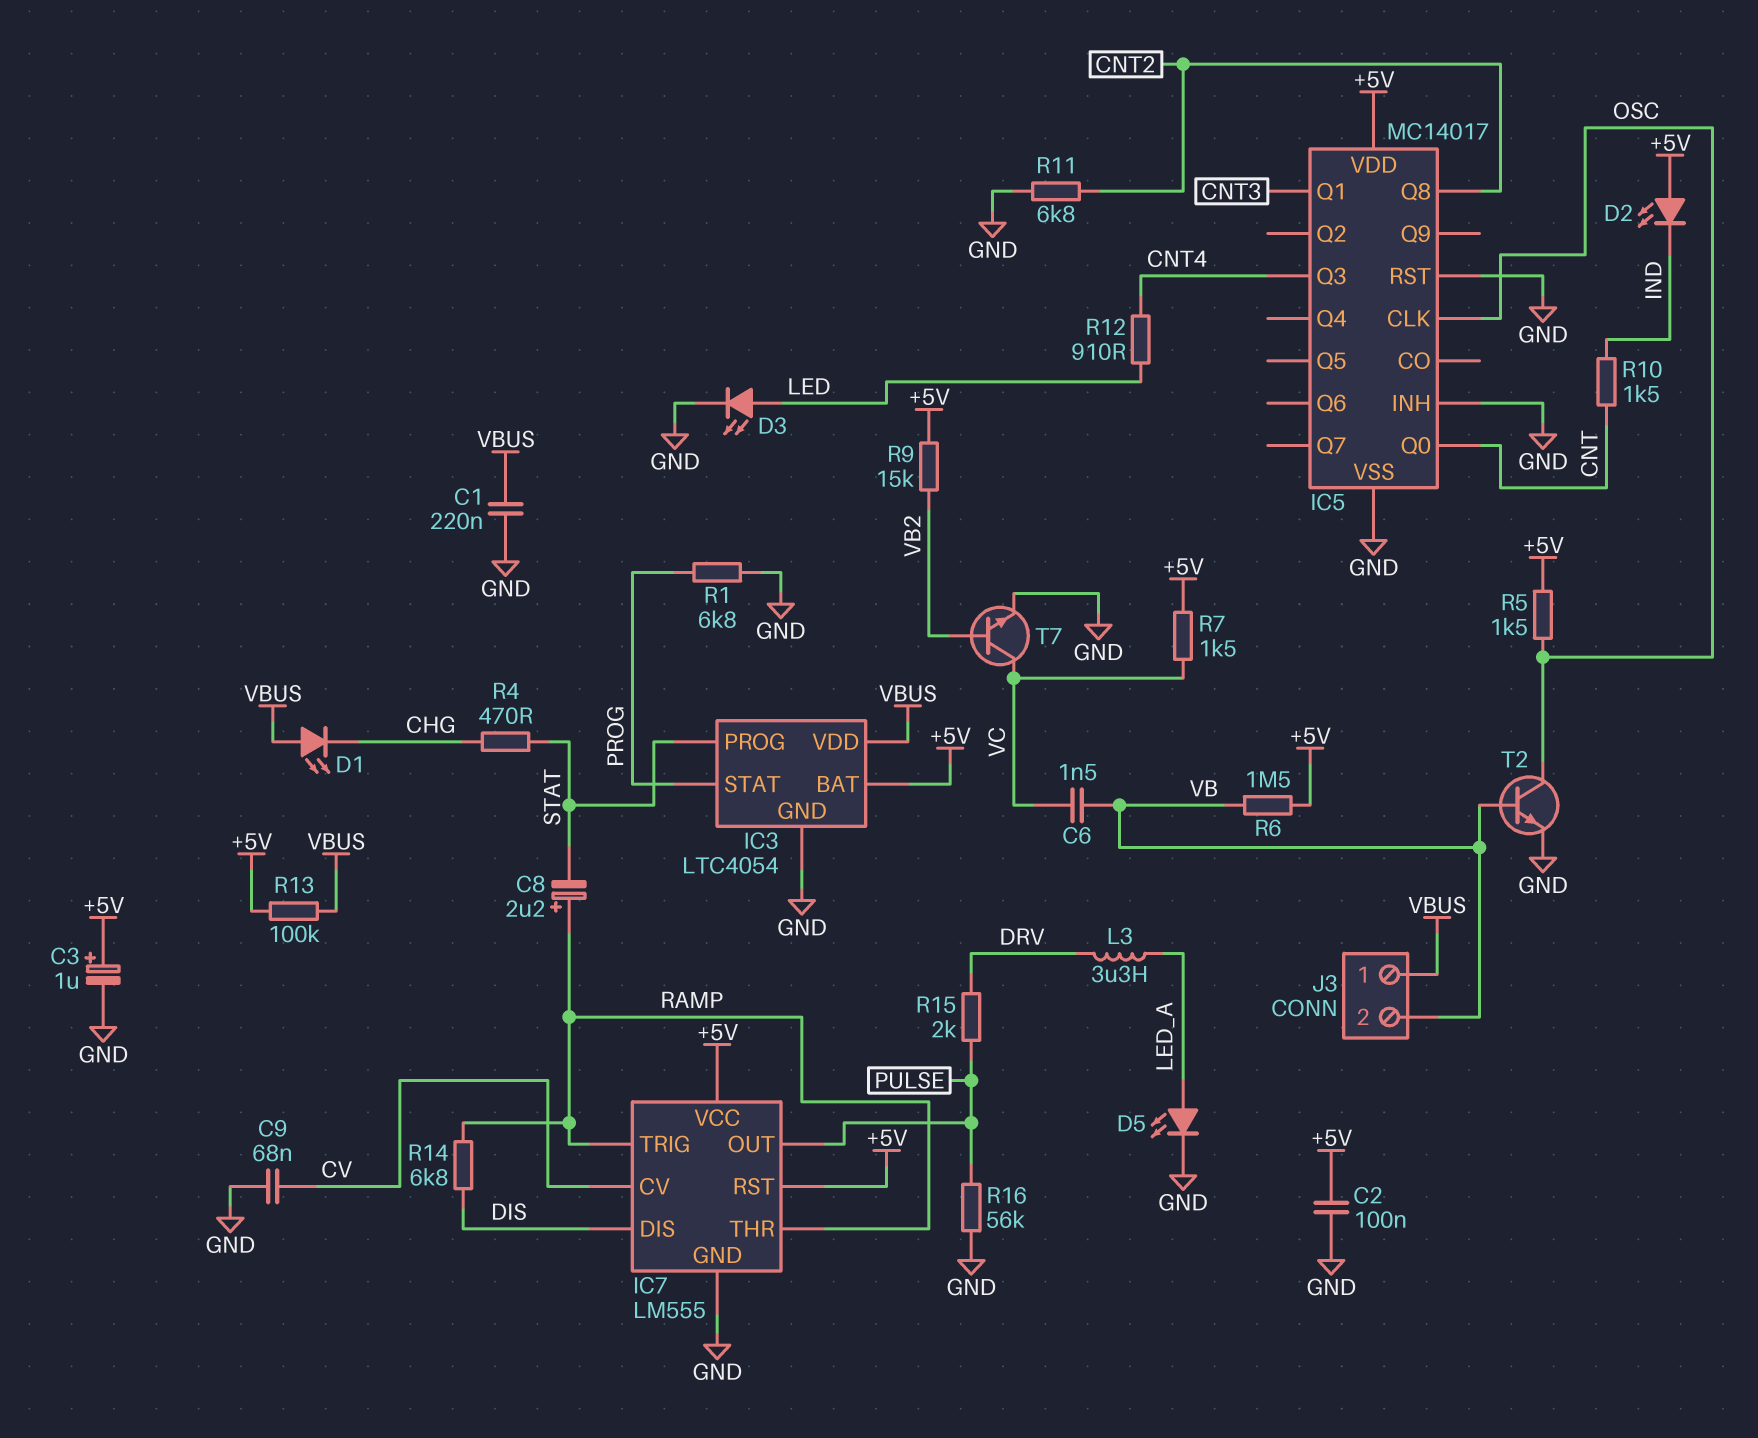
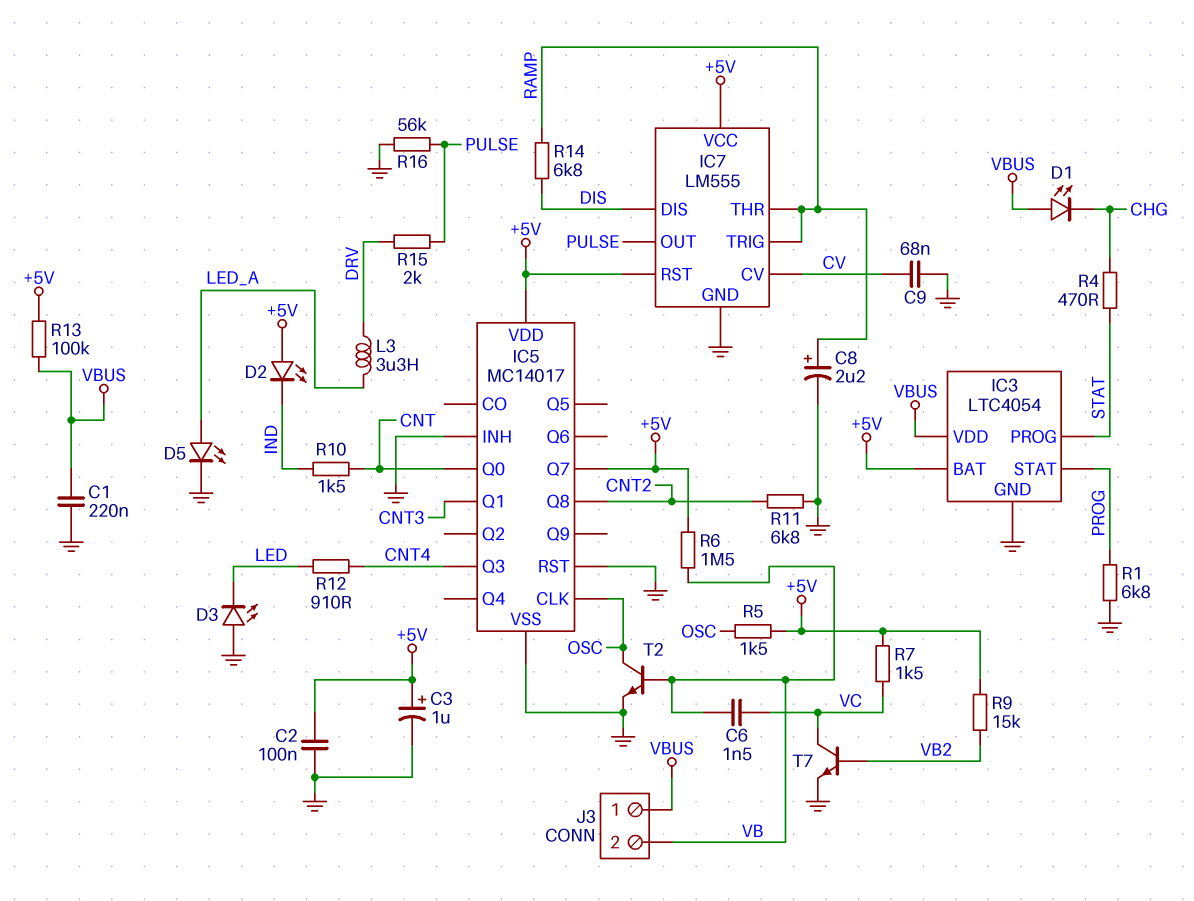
C8: 2.2uF (plus RAMP, minus STAT) -> 2.2uF (plus RAMP, minus GND)
D3: LED (A LED, K GND) -> LED (A GND, K LED)
IC5 pin Q7: none -> +5V

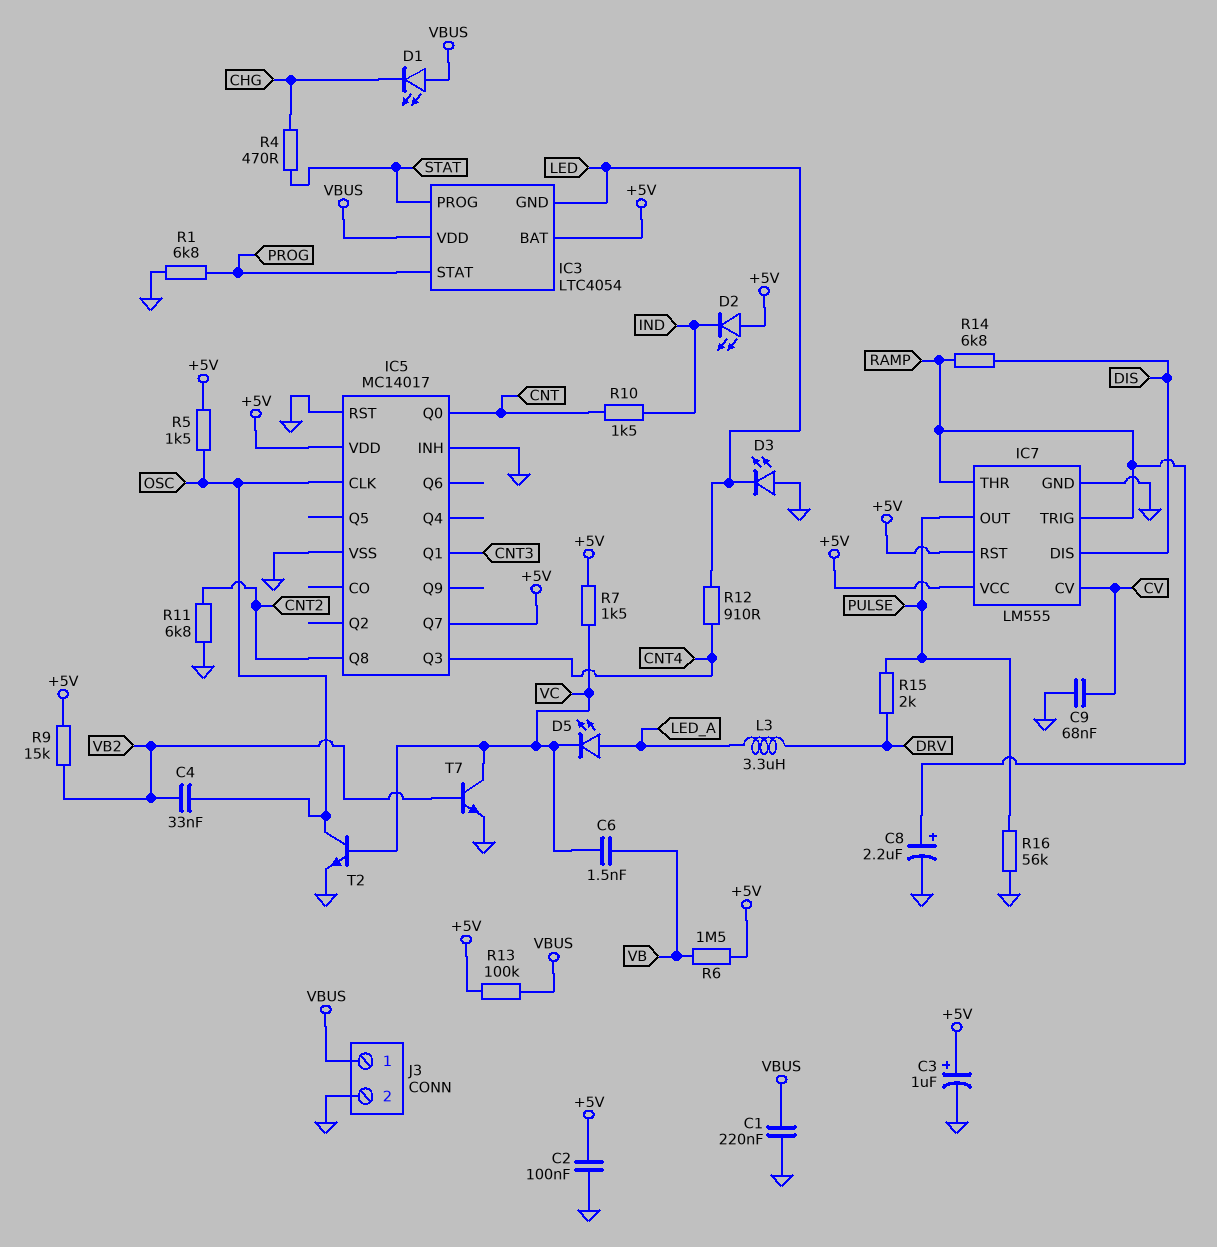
C4: none -> 33nF (OSC, VB2)
D5: LED (A LED_A, K GND) -> LED (A LED_A, K VC)
IC3 pin GND: GND -> LED
J3 pin 2: VB -> GND
T2: NPN (B VB, C OSC, E GND) -> NPN (B VC, C OSC, E GND)

